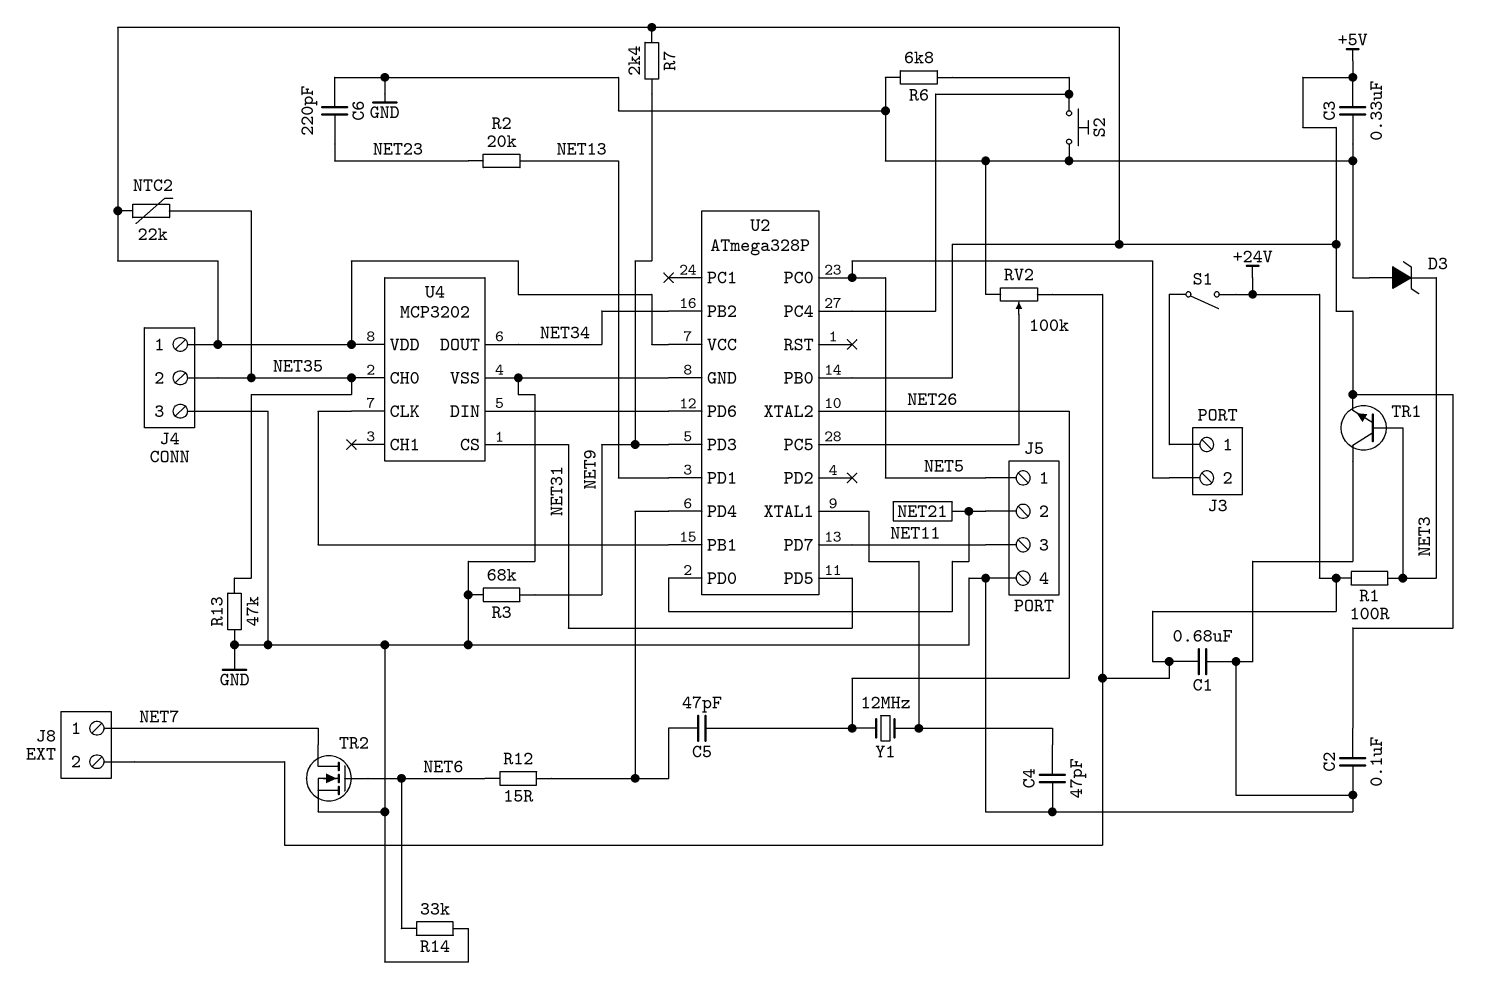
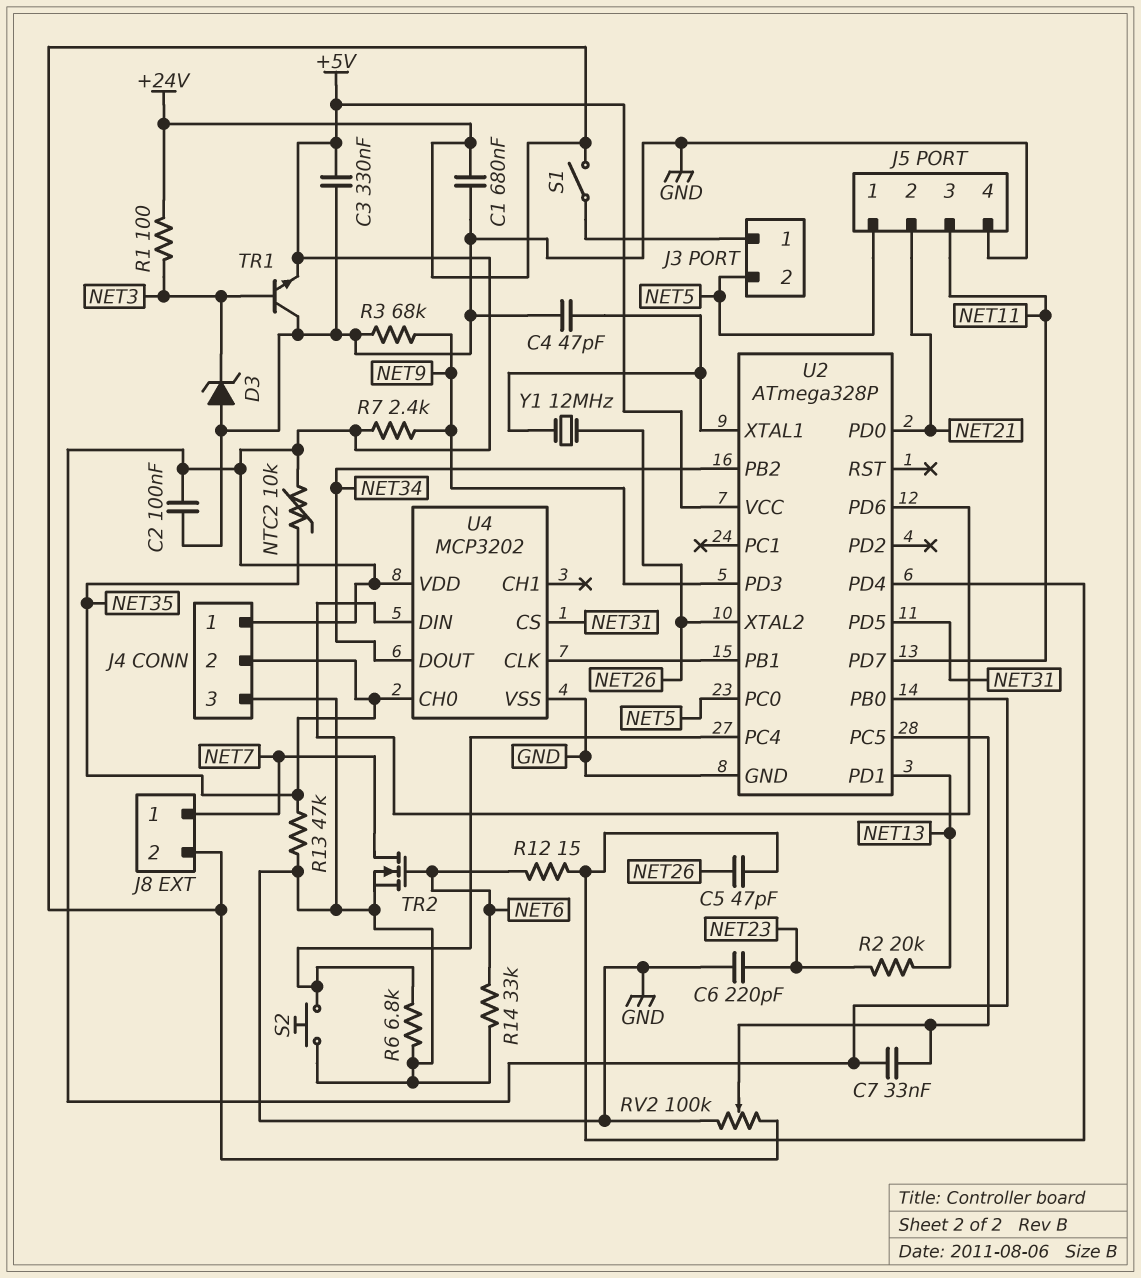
C7: none -> 33nF (+5V, U2/PC5)
NTC2: 22k (+5V, NET35) -> 10k (+5V, NET35)

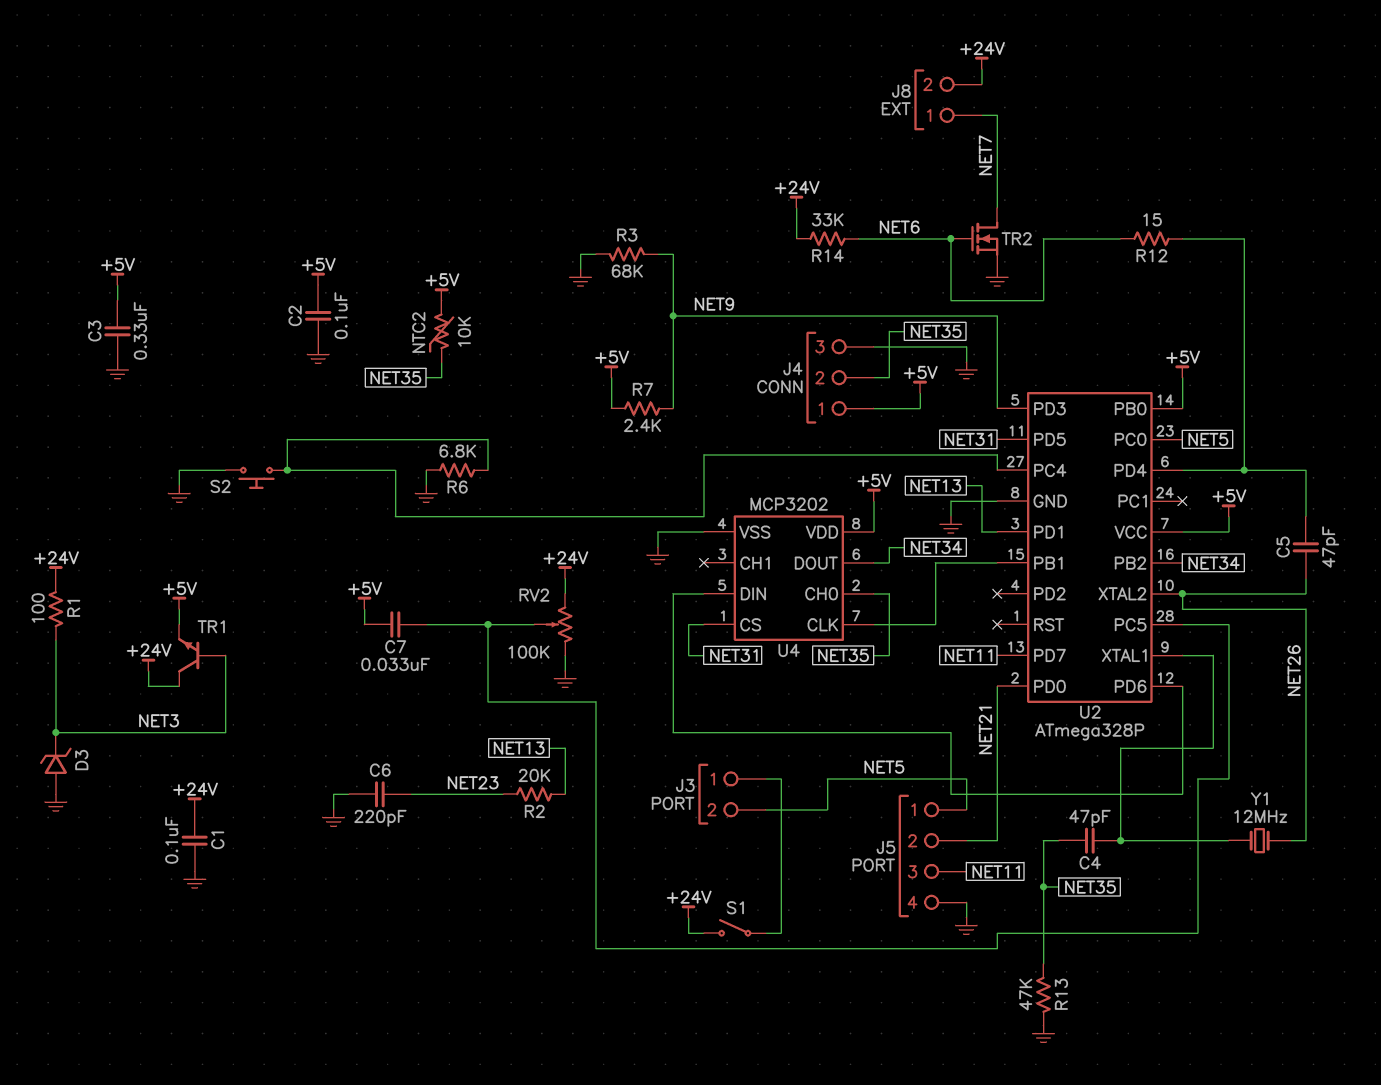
C1: 680nF (+24V, GND) -> 100nF (+24V, GND)
C4: 47pF (GND, U2/XTAL1) -> 47pF (NET35, U2/XTAL1)
R14: 33k (GND, NET6) -> 33k (+24V, NET6)
TR1: NPN (B NET3, C GND, E +5V) -> NPN (B NET3, C +24V, E +5V)

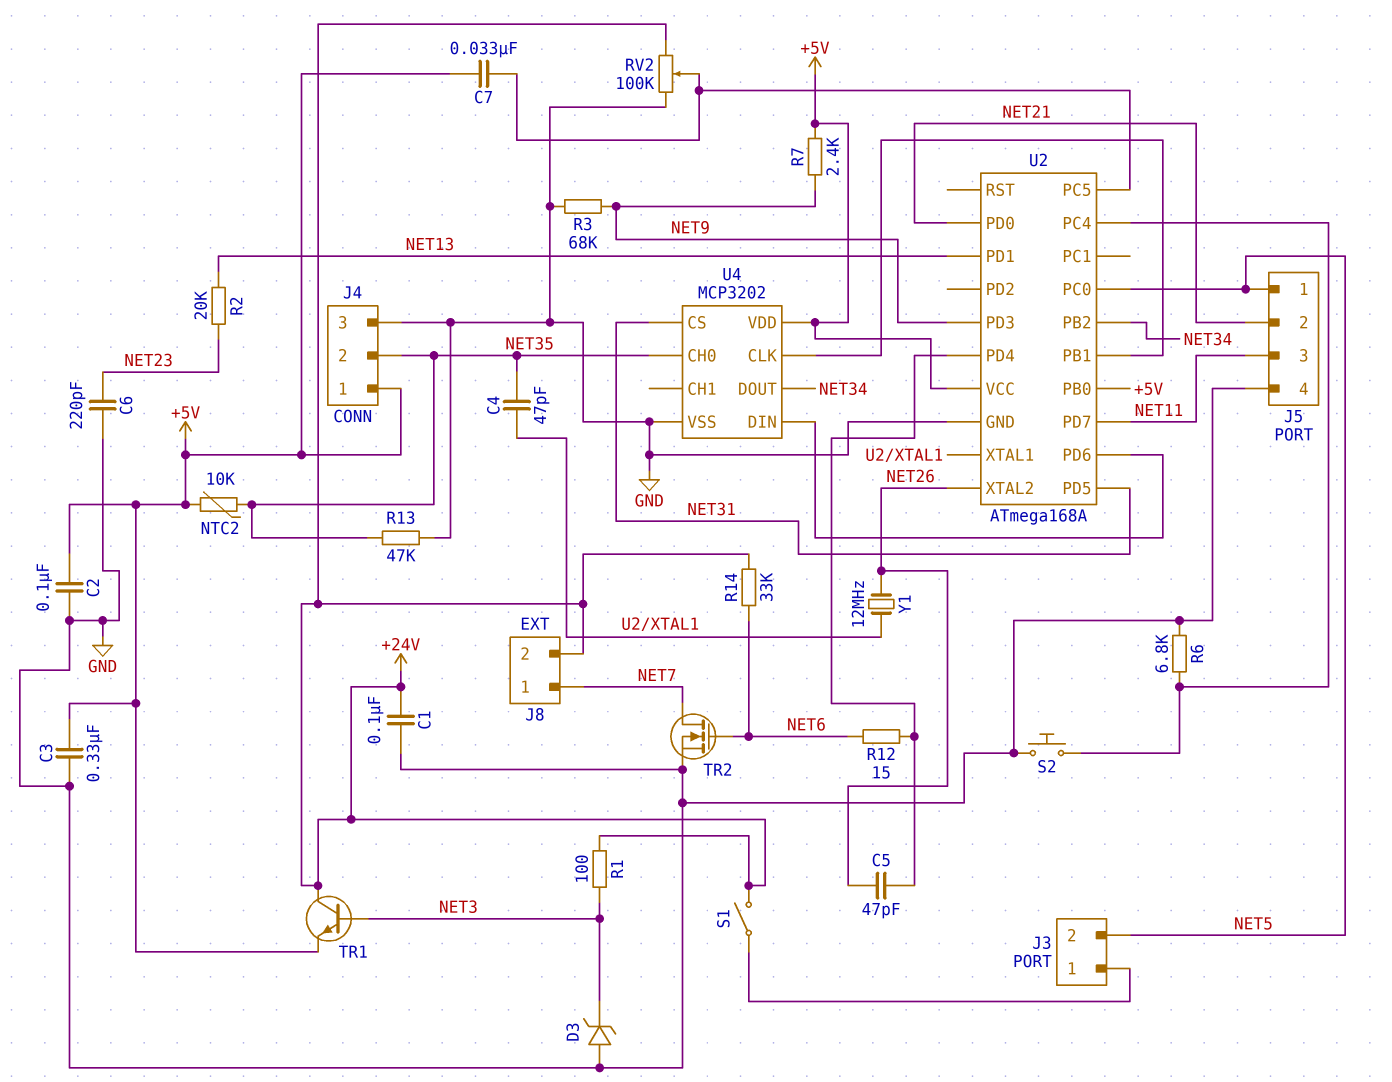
U2: ATmega328P -> ATmega168A

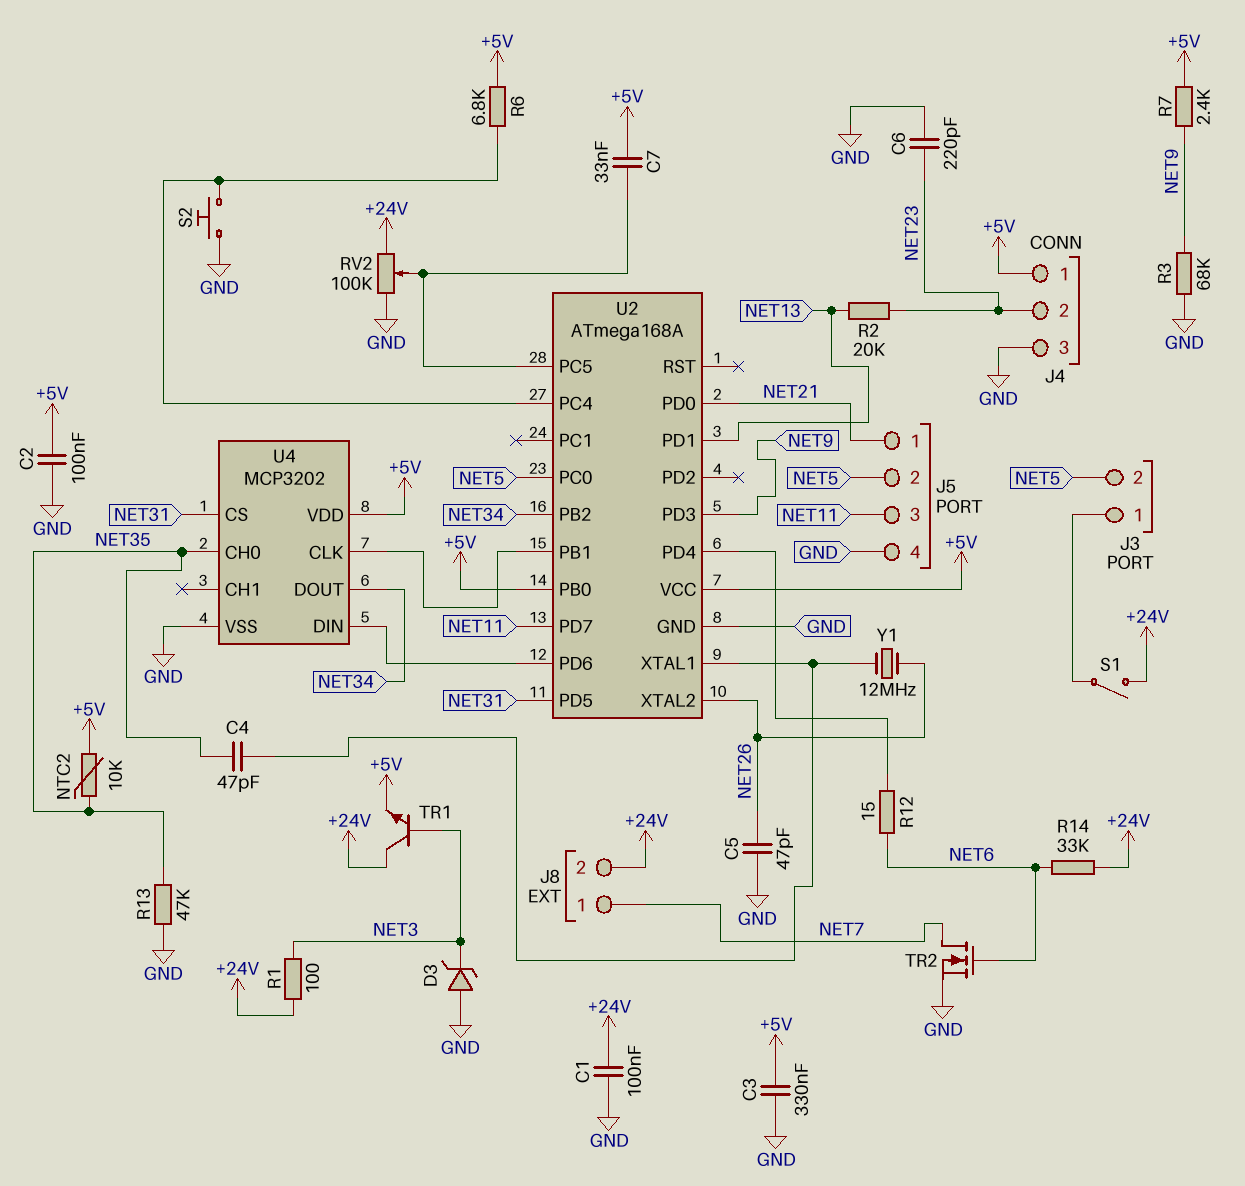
C5: 47pF (NET26, U2/PD4) -> 47pF (GND, NET26)
J4 pin 2: NET35 -> NET23
J5 pin 1: NET5 -> NET21
J5 pin 2: NET21 -> NET5
R6: 6.8k (GND, U2/PC4) -> 6.8k (+5V, U2/PC4)

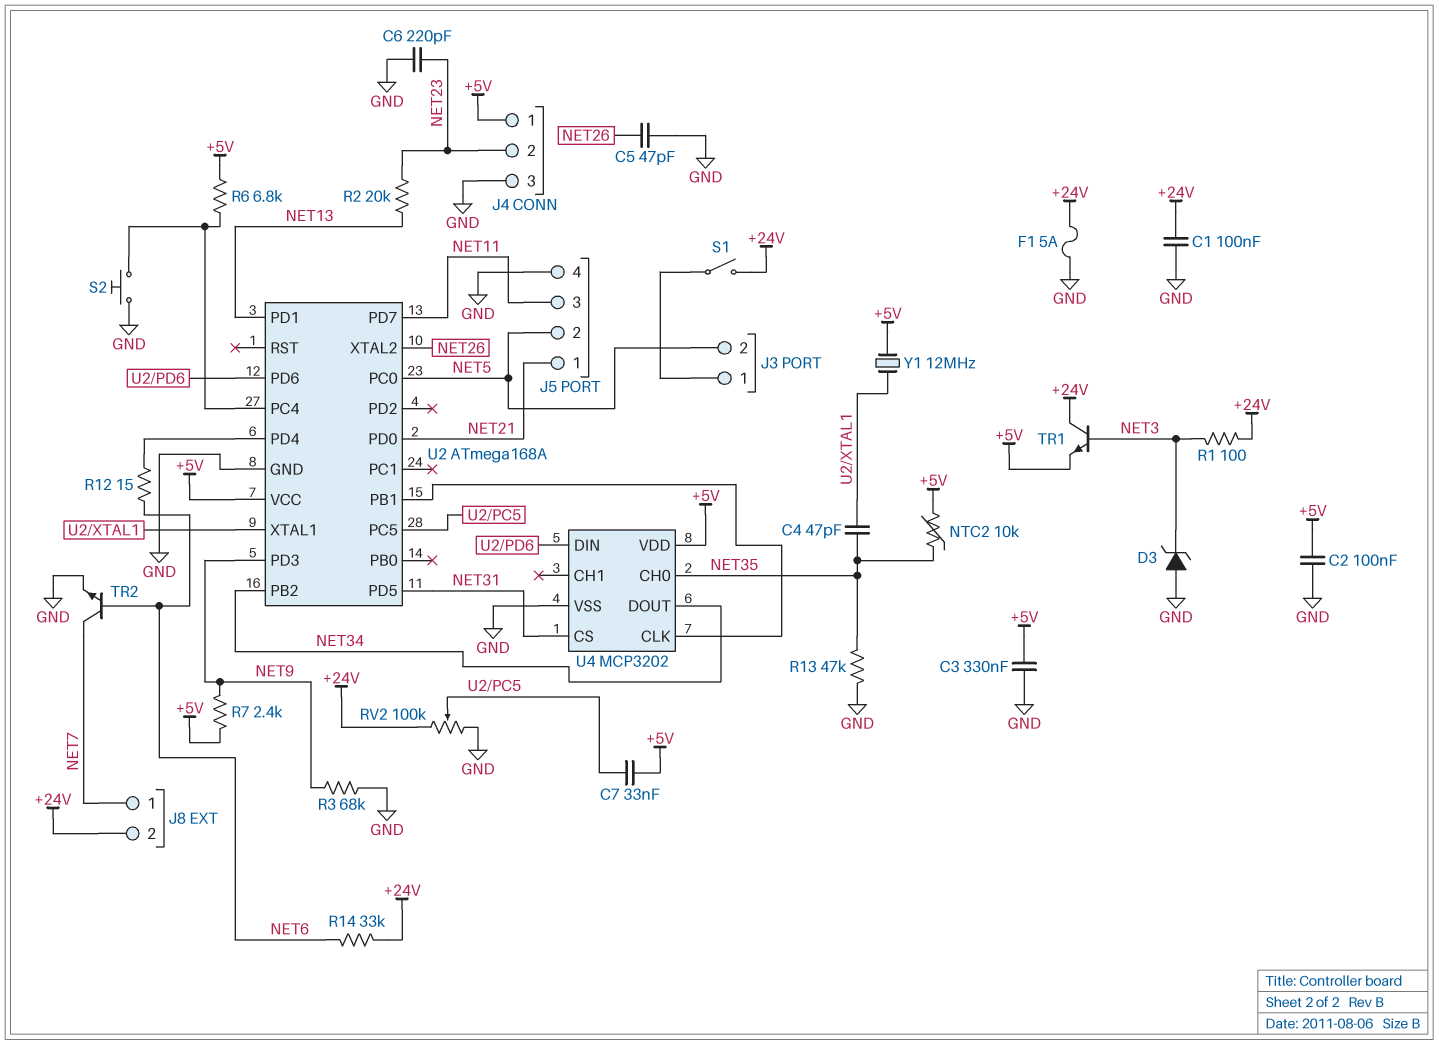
F1: none -> 5A (+24V, GND)
TR2: NMOS (G NET6, D NET7, S GND) -> NPN (B NET6, C NET7, E GND)
U2 pin PB0: +5V -> none
Y1: 12MHz (NET26, U2/XTAL1) -> 12MHz (+5V, U2/XTAL1)

